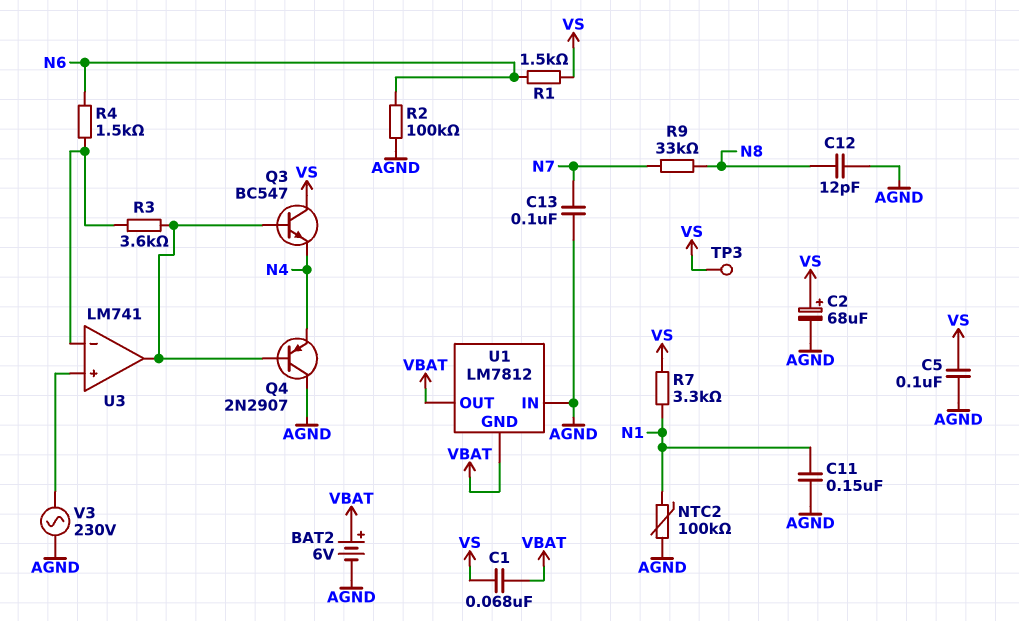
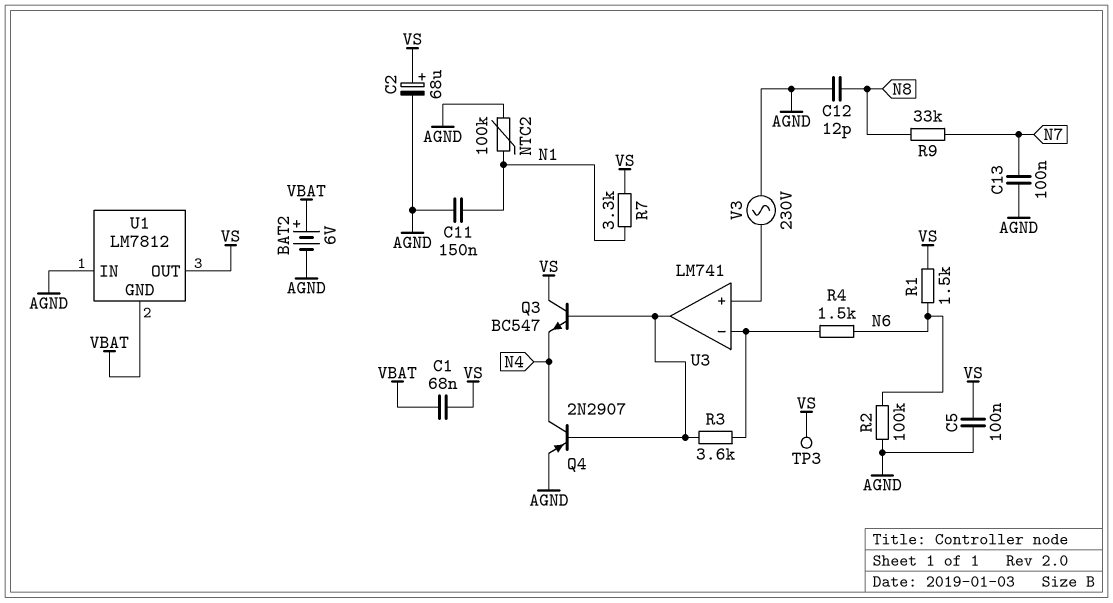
Q4: PNP 2N2907 (B U3/out, C AGND, E N4) -> PNP 2N2907 (B U3/out, C N4, E AGND)
U1 pin OUT: VBAT -> VS

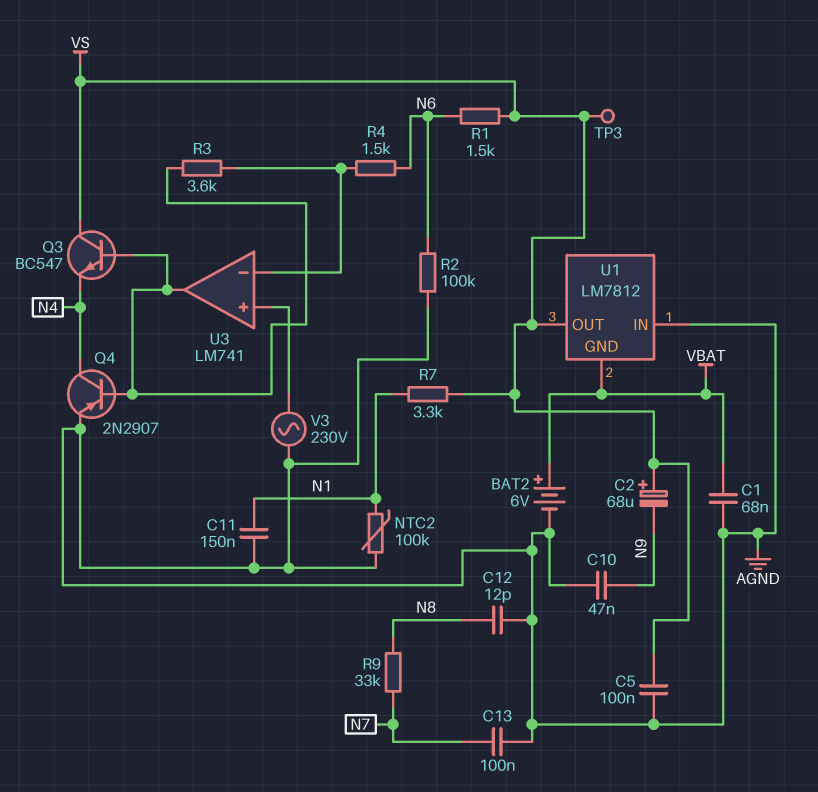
C1: 68nF (VBAT, VS) -> 68nF (AGND, VBAT)
C2: 68uF (plus VS, minus AGND) -> 68uF (plus VS, minus N9)
C10: none -> 47nF (AGND, N9)

